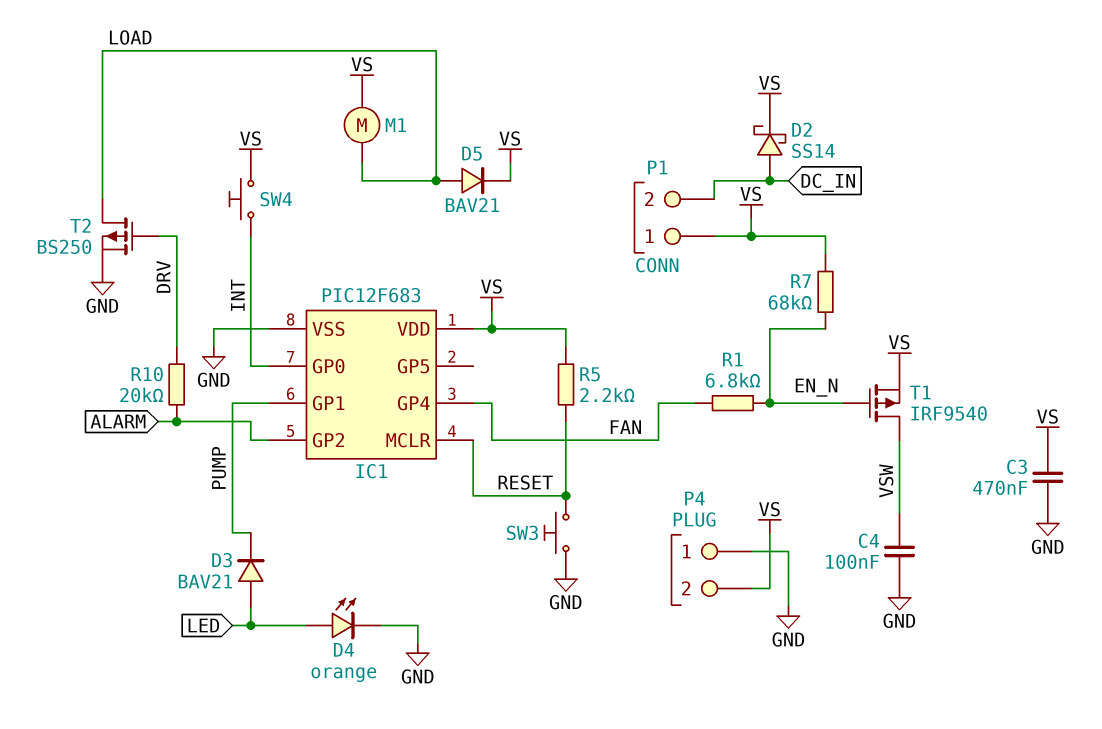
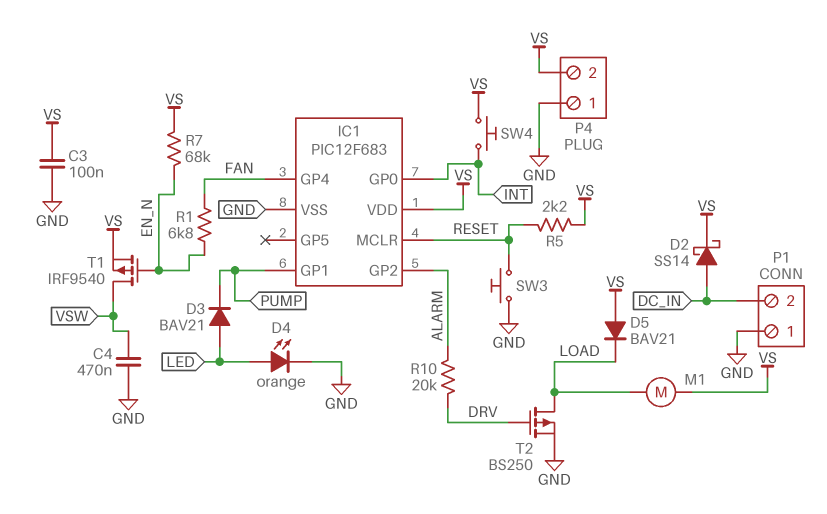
C3: 470nF (GND, VS) -> 100nF (GND, VS)
C4: 100nF (GND, VSW) -> 470nF (GND, VSW)
D5: diode BAV21 (A LOAD, K VS) -> diode BAV21 (A VS, K LOAD)
P1 pin 1: VS -> GND

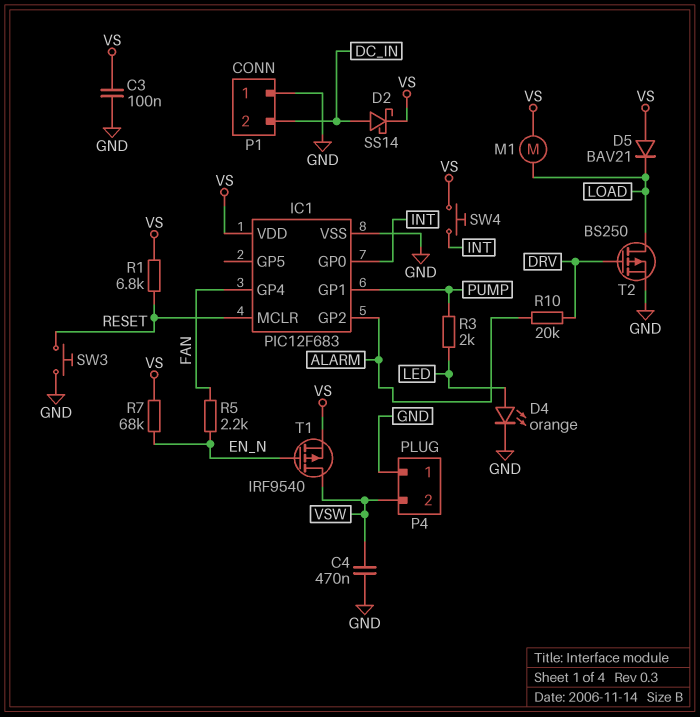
D3: diode BAV21 (A LED, K PUMP) -> none
P4 pin 2: VS -> VSW
R1: 6.8k (EN_N, FAN) -> 6.8k (RESET, VS)
R3: none -> 2k (LED, PUMP)
R5: 2.2k (RESET, VS) -> 2.2k (EN_N, FAN)

